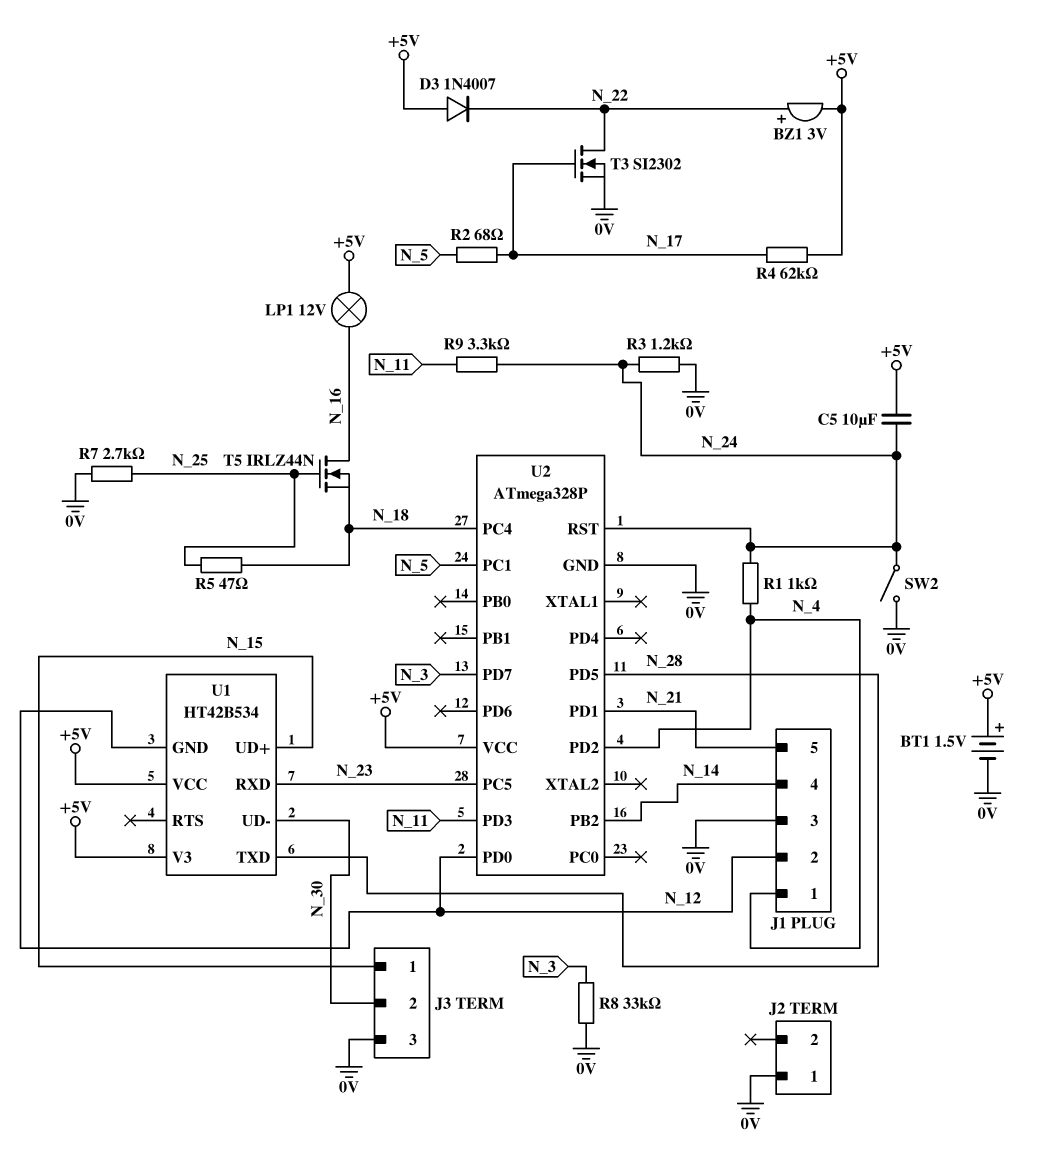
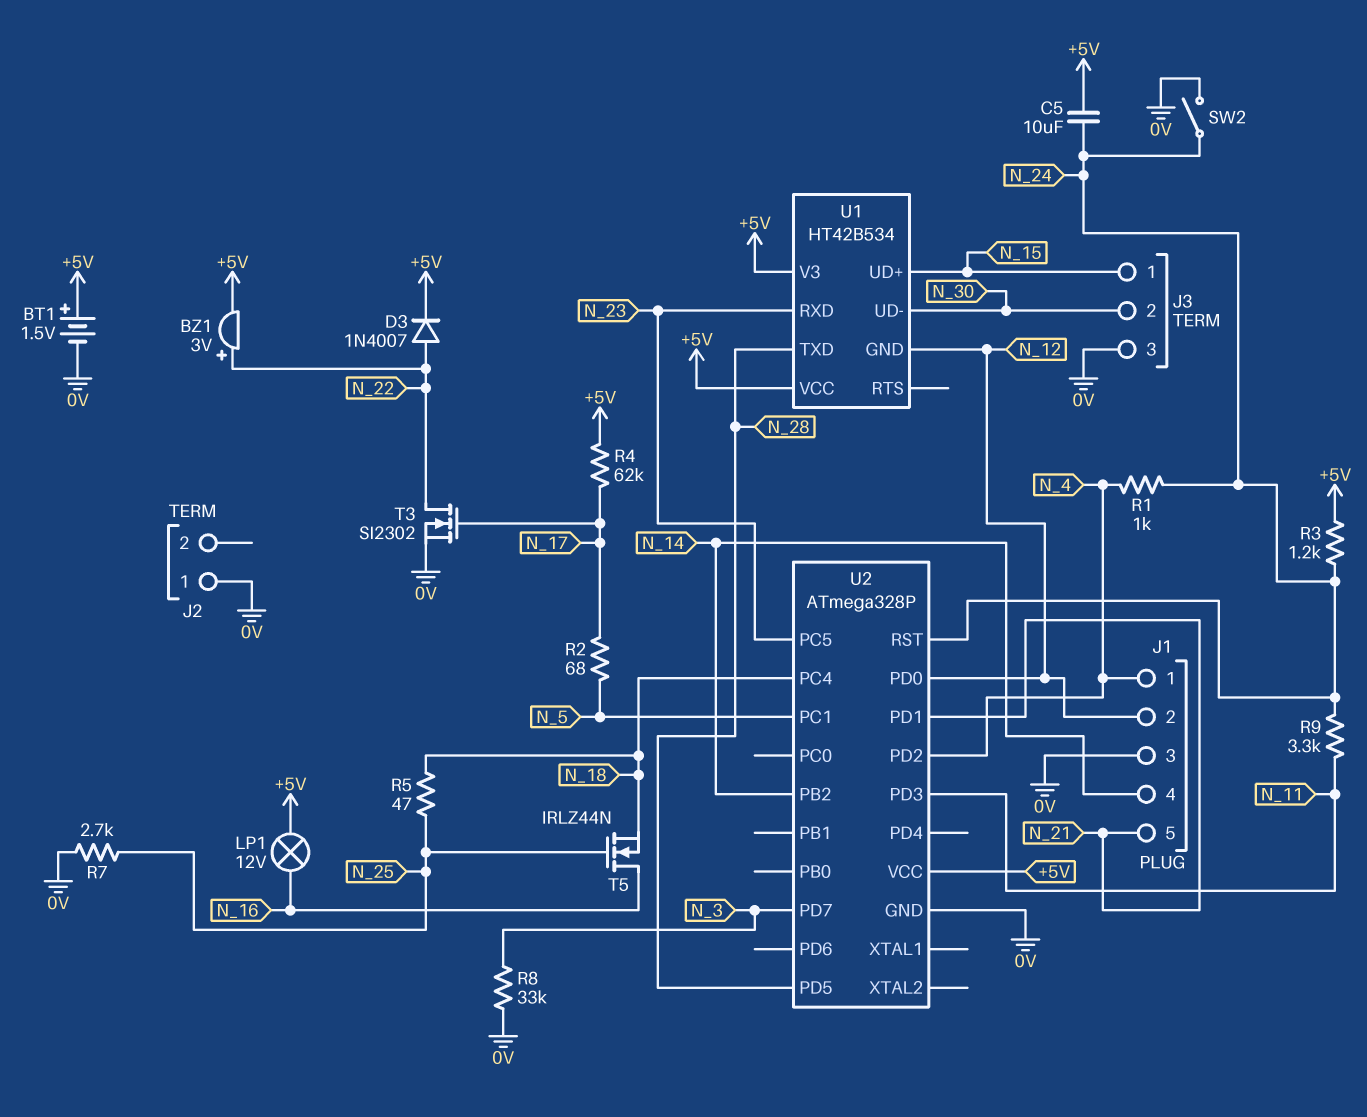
D3: diode 1N4007 (A +5V, K N_22) -> diode 1N4007 (A N_22, K +5V)
R3: 1.2k (0V, N_24) -> 1.2k (+5V, N_24)

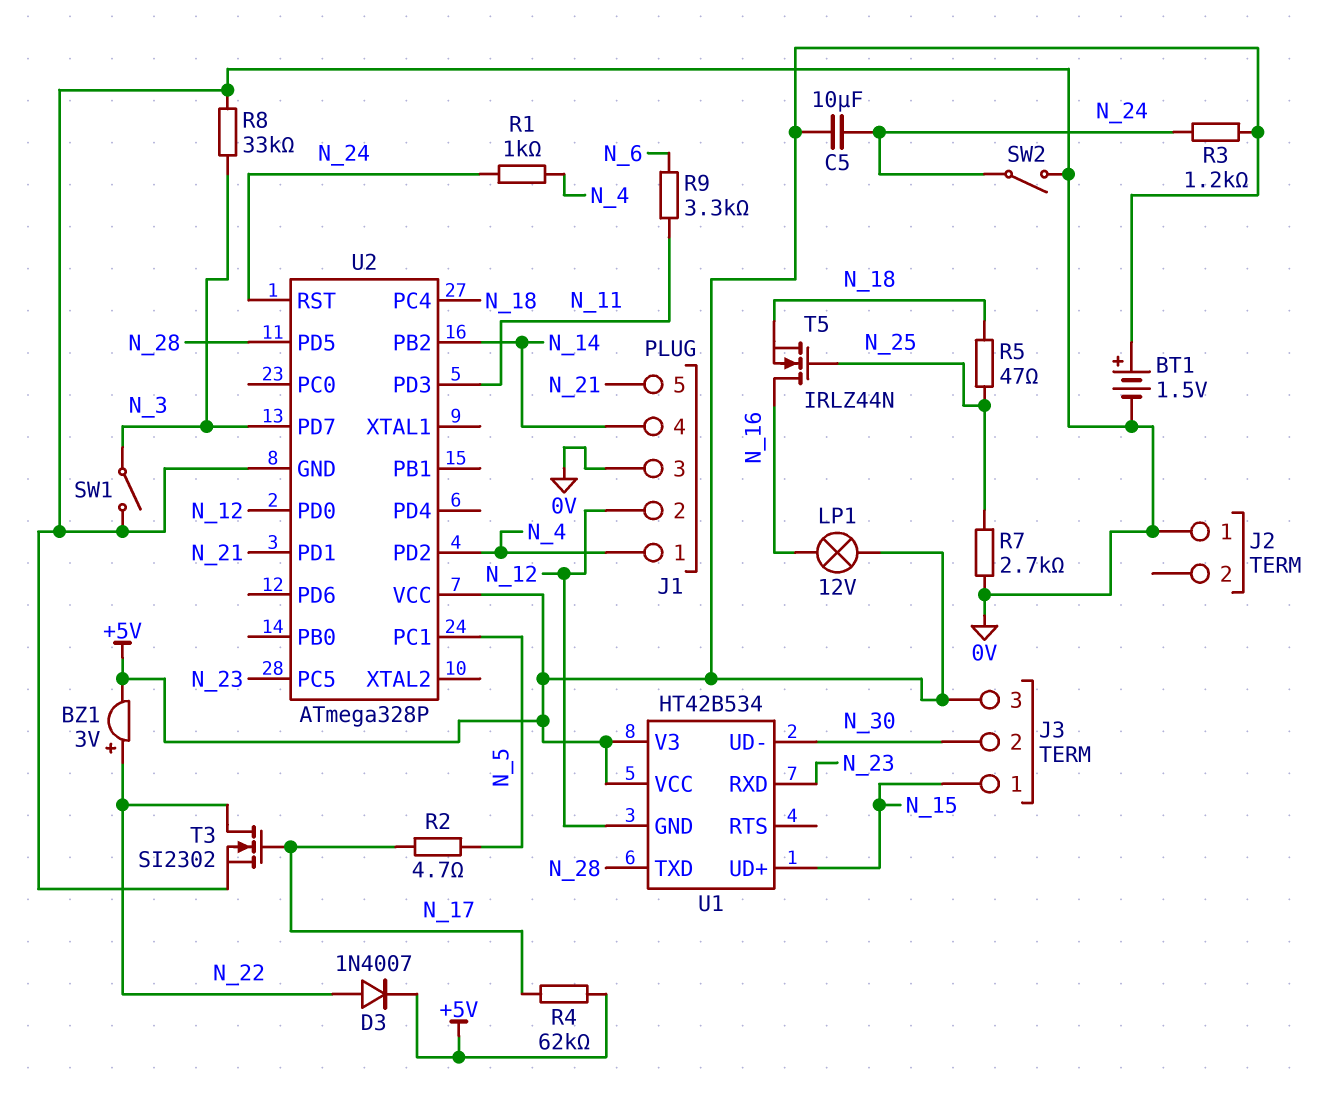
J3 pin 3: 0V -> +5V
R2: 68 (N_5, N_17) -> 4.7 (N_5, N_17)
R9: 3.3k (N_11, N_24) -> 3.3k (N_6, N_11)
SW1: none -> switch (0V, N_3)

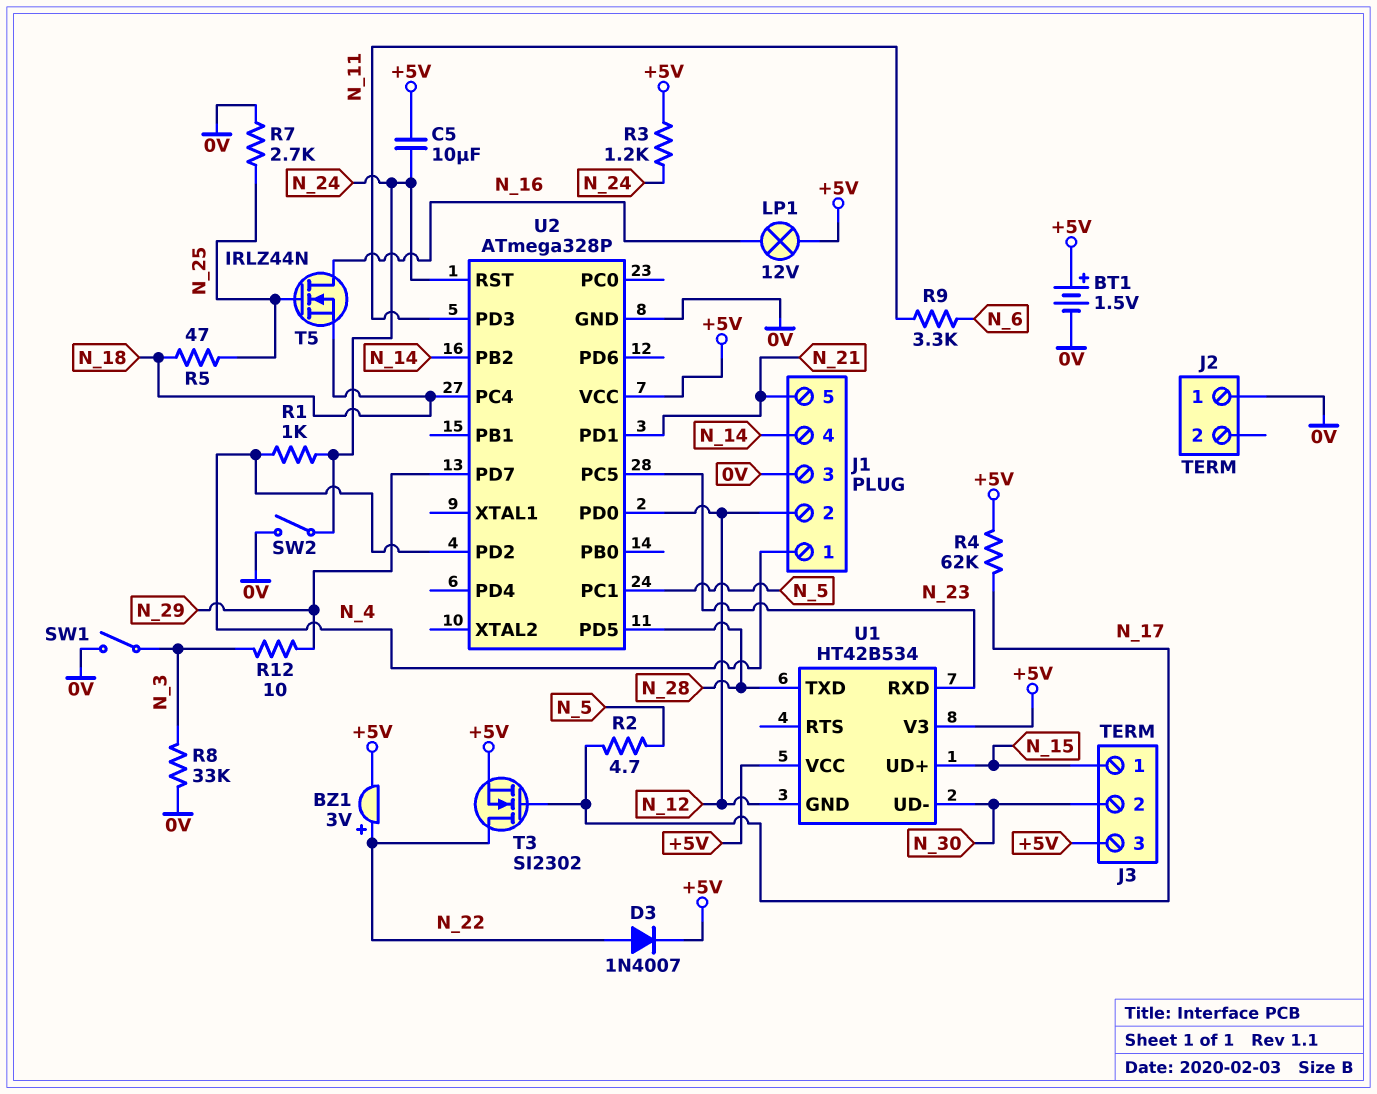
R12: none -> 10 (N_3, N_29)
T3: NMOS SI2302 (G N_17, D N_22, S 0V) -> NMOS SI2302 (G N_17, D N_22, S +5V)
U2 pin PD7: N_3 -> N_29

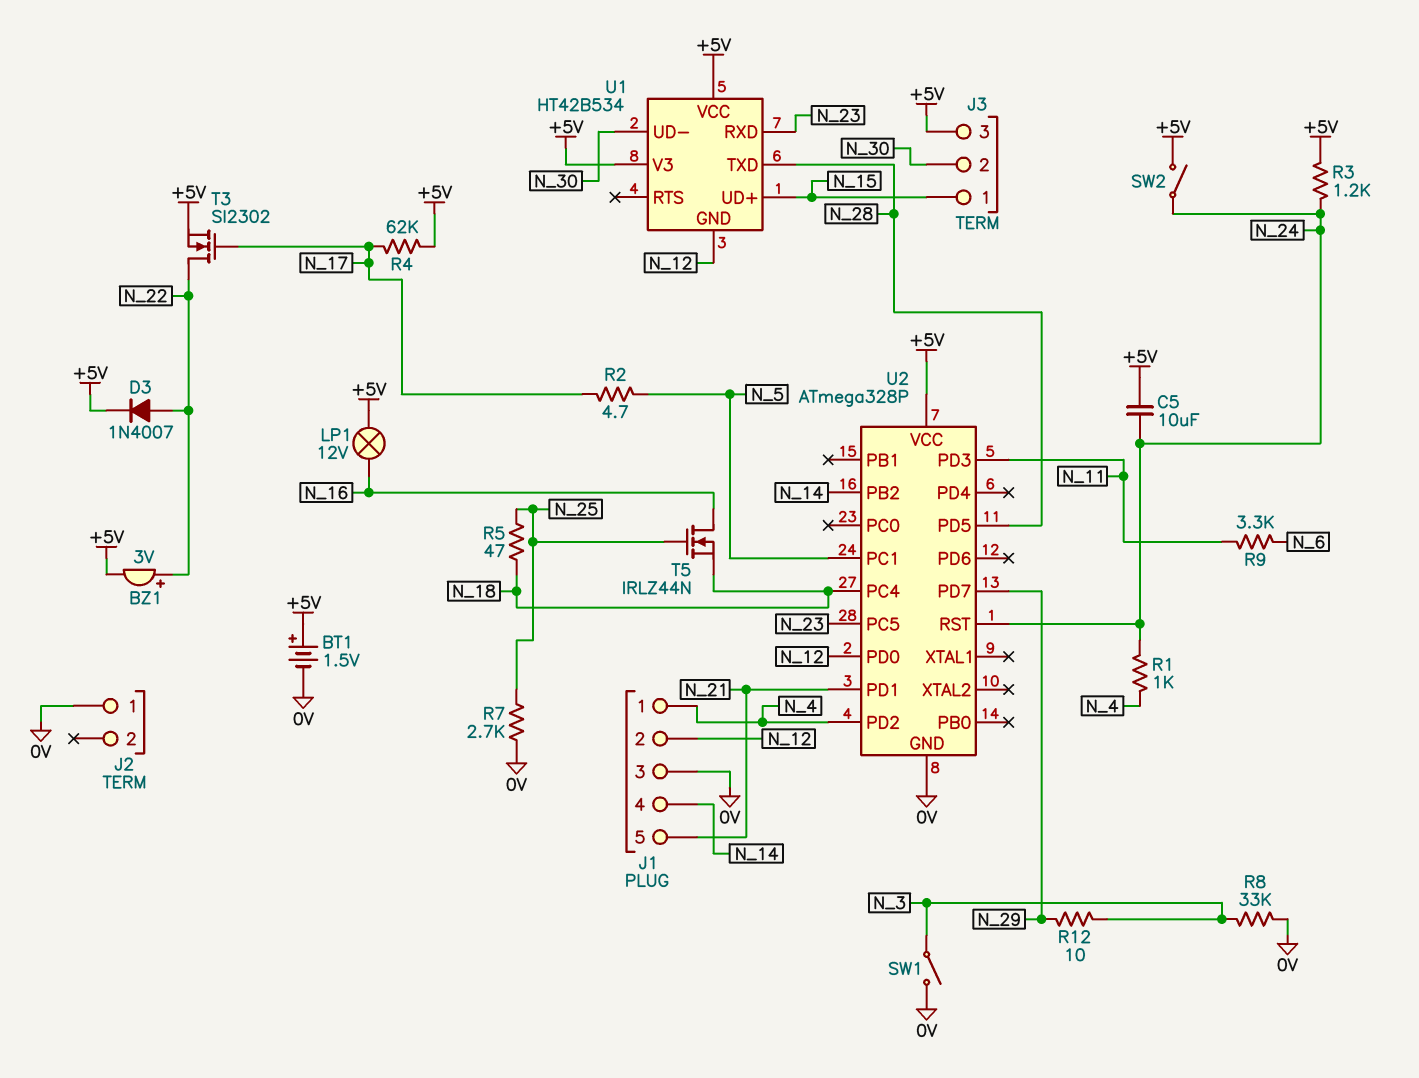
SW2: switch (0V, N_24) -> switch (+5V, N_24)

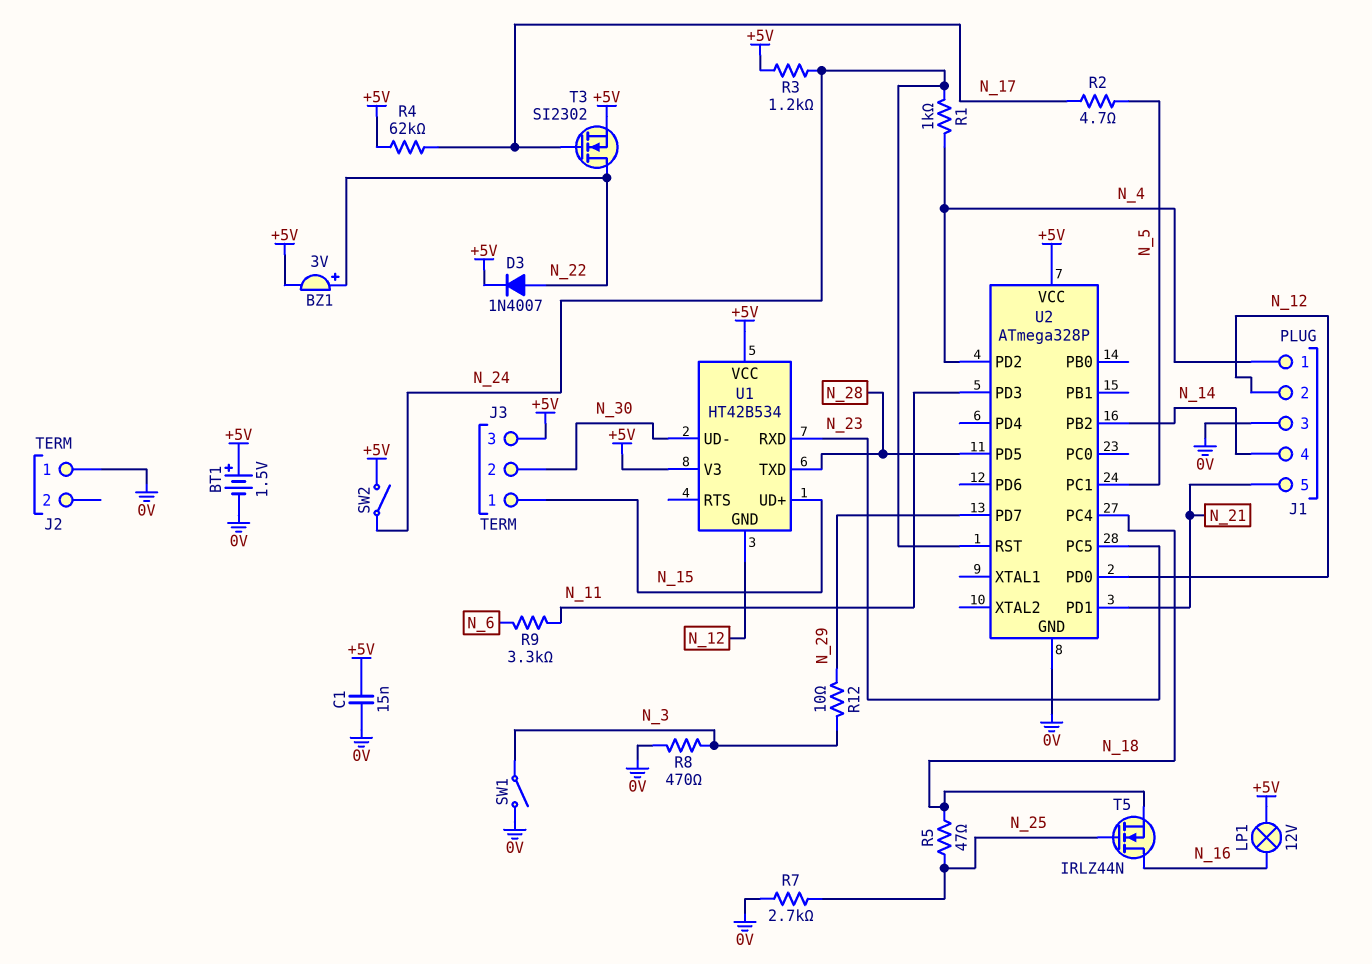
C1: none -> 15nF (+5V, 0V)
C5: 10uF (+5V, N_24) -> none
R8: 33k (0V, N_3) -> 470 (0V, N_3)

